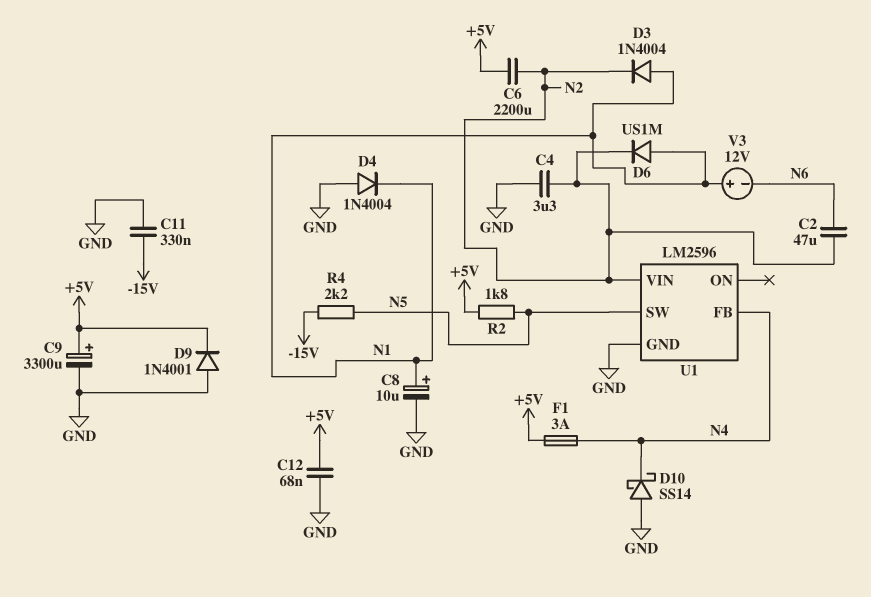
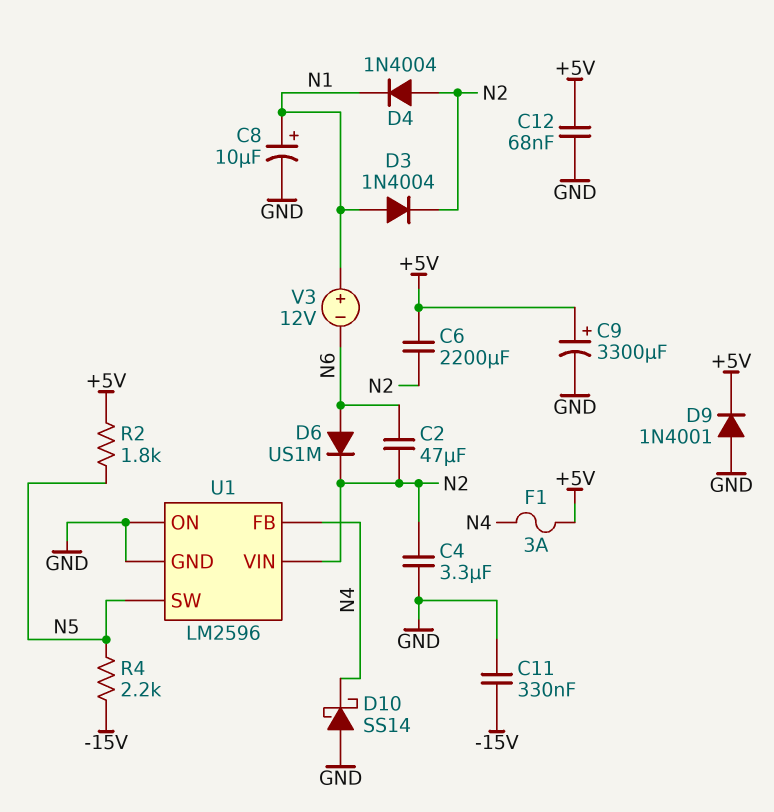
D4: diode 1N4004 (A GND, K N1) -> diode 1N4004 (A N2, K N1)
D6: diode US1M (A N1, K N2) -> diode US1M (A N6, K N2)
U1 pin ON: none -> GND

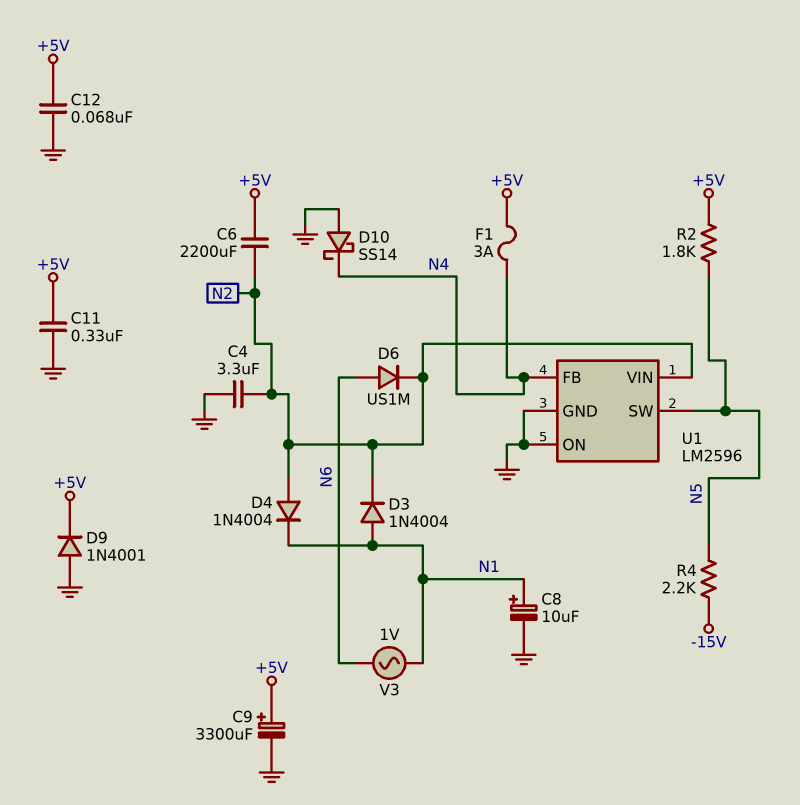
C2: 47uF (N2, N6) -> none
C11: 330nF (-15V, GND) -> 330nF (+5V, GND)
V3: 12V (plus N1, minus N6) -> AC 1V (N1, N6)

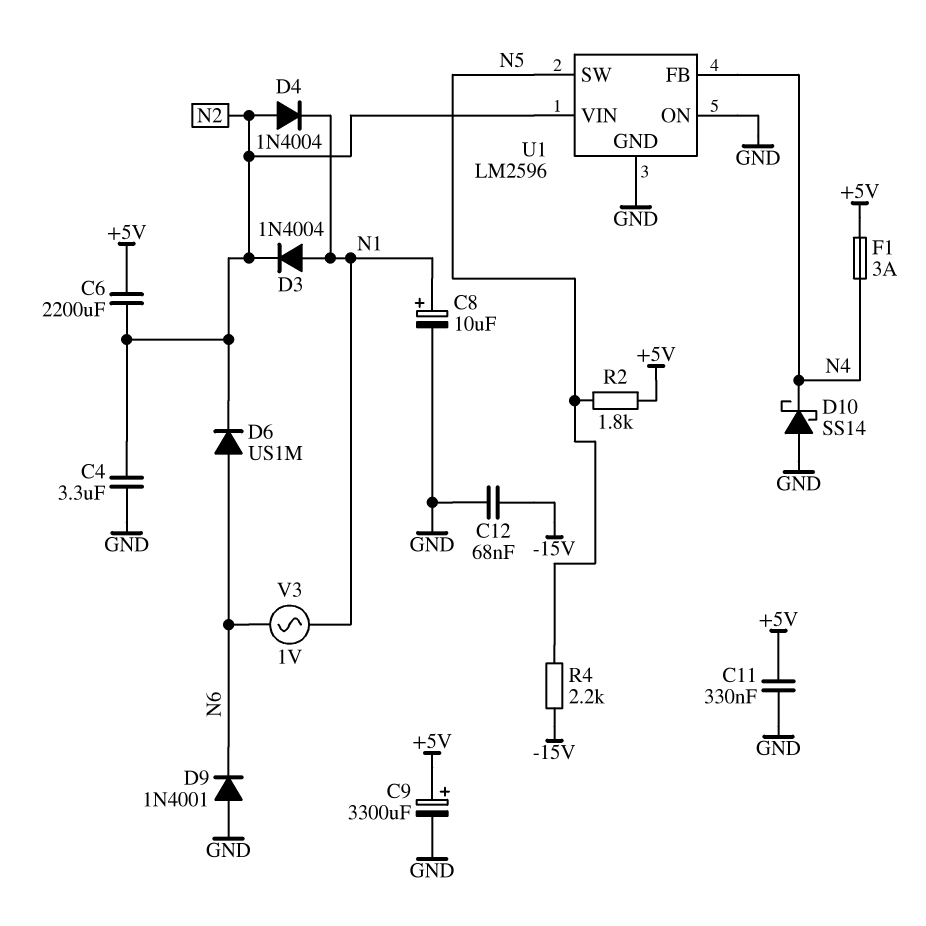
C12: 68nF (+5V, GND) -> 68nF (-15V, GND)
D9: diode 1N4001 (A GND, K +5V) -> diode 1N4001 (A GND, K N6)

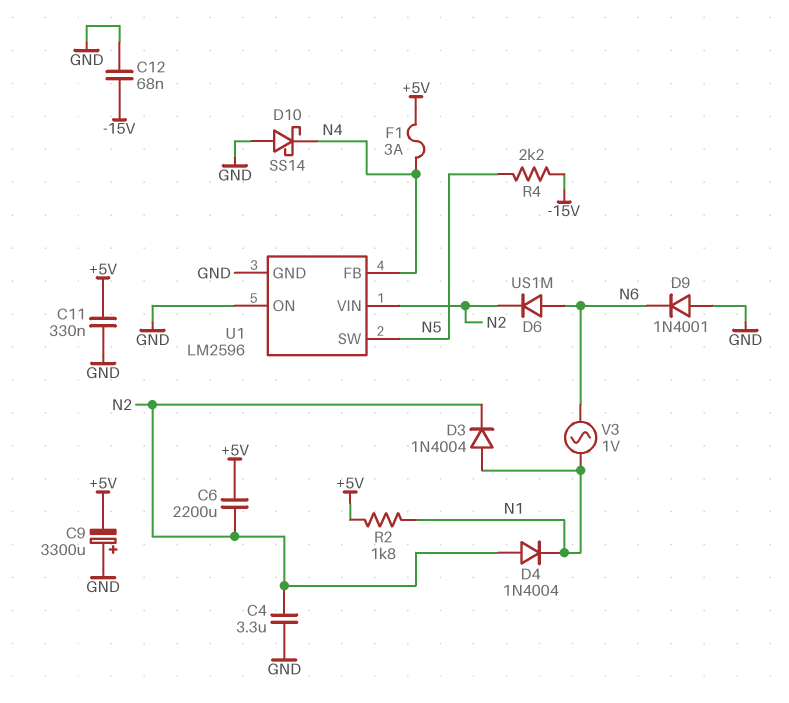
C8: 10uF (plus N1, minus GND) -> none
C9: 3300uF (plus +5V, minus GND) -> 3300uF (plus GND, minus +5V)
R2: 1.8k (+5V, N5) -> 1.8k (+5V, N1)

